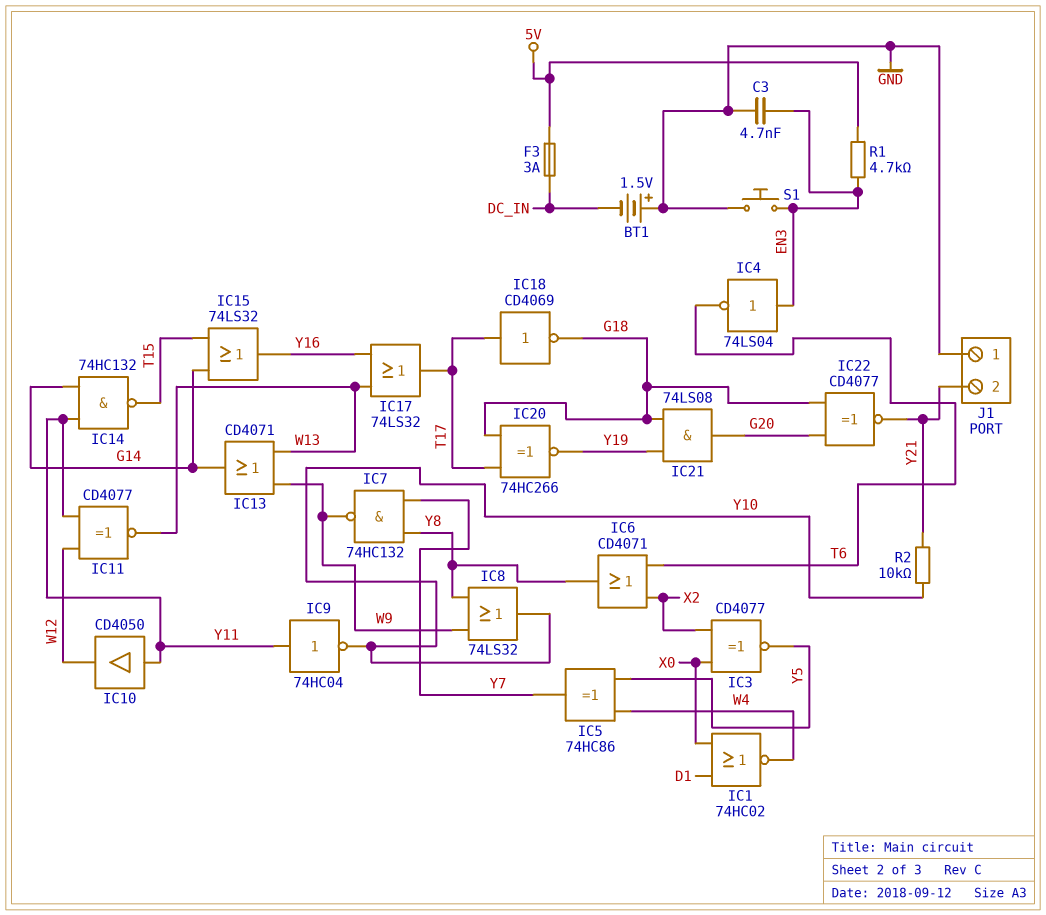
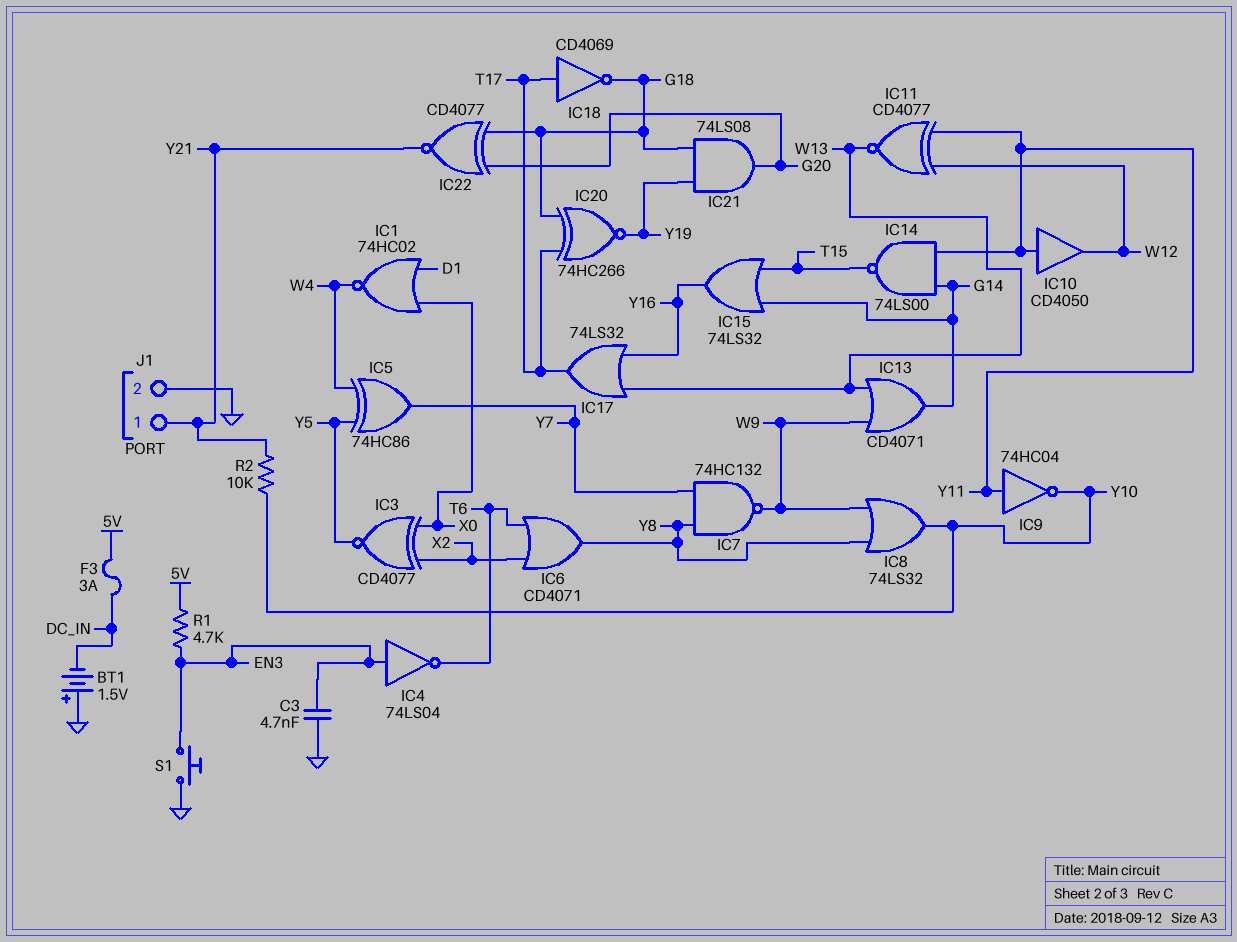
IC14: NAND 74HC132 (in G14, in Y11, out T15) -> NAND 74LS00 (in G14, in Y11, out T15)
J1 pin 1: GND -> Y21
J1 pin 2: Y21 -> GND

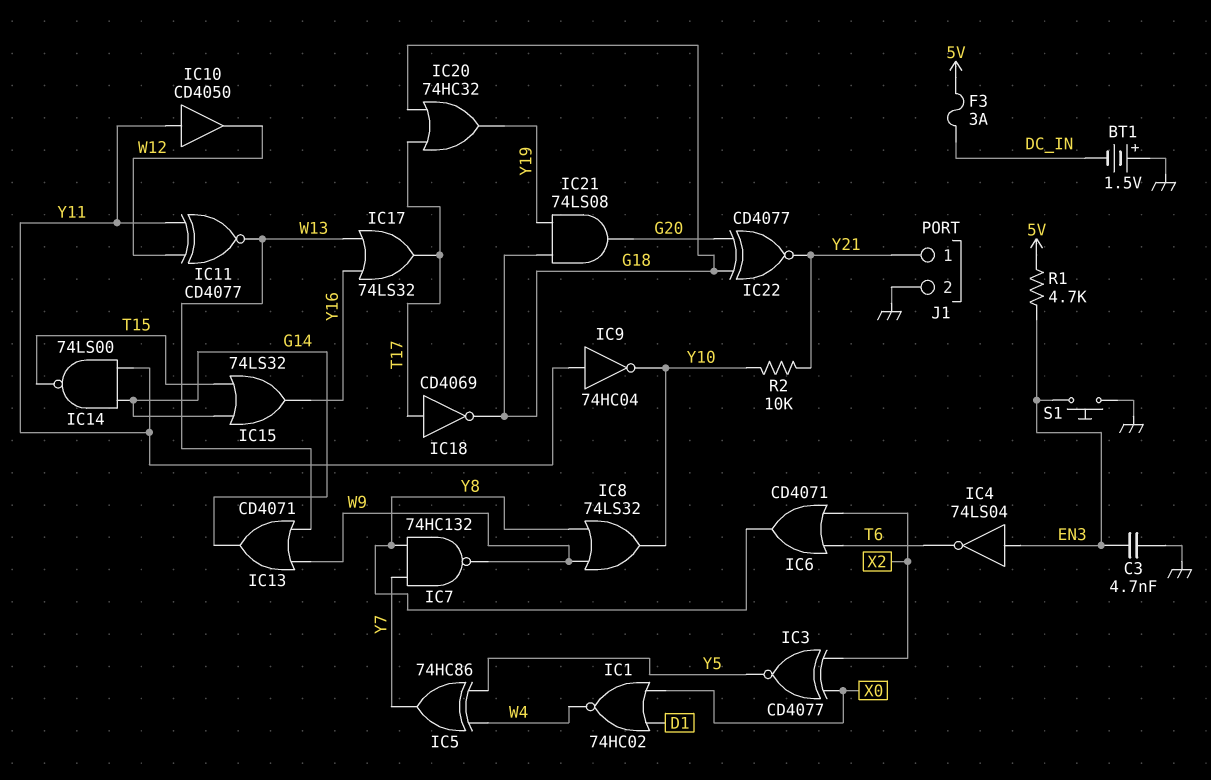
IC20: XNOR 74HC266 (in G18, in T17, out Y19) -> OR 74HC32 (in G18, in T17, out Y19)

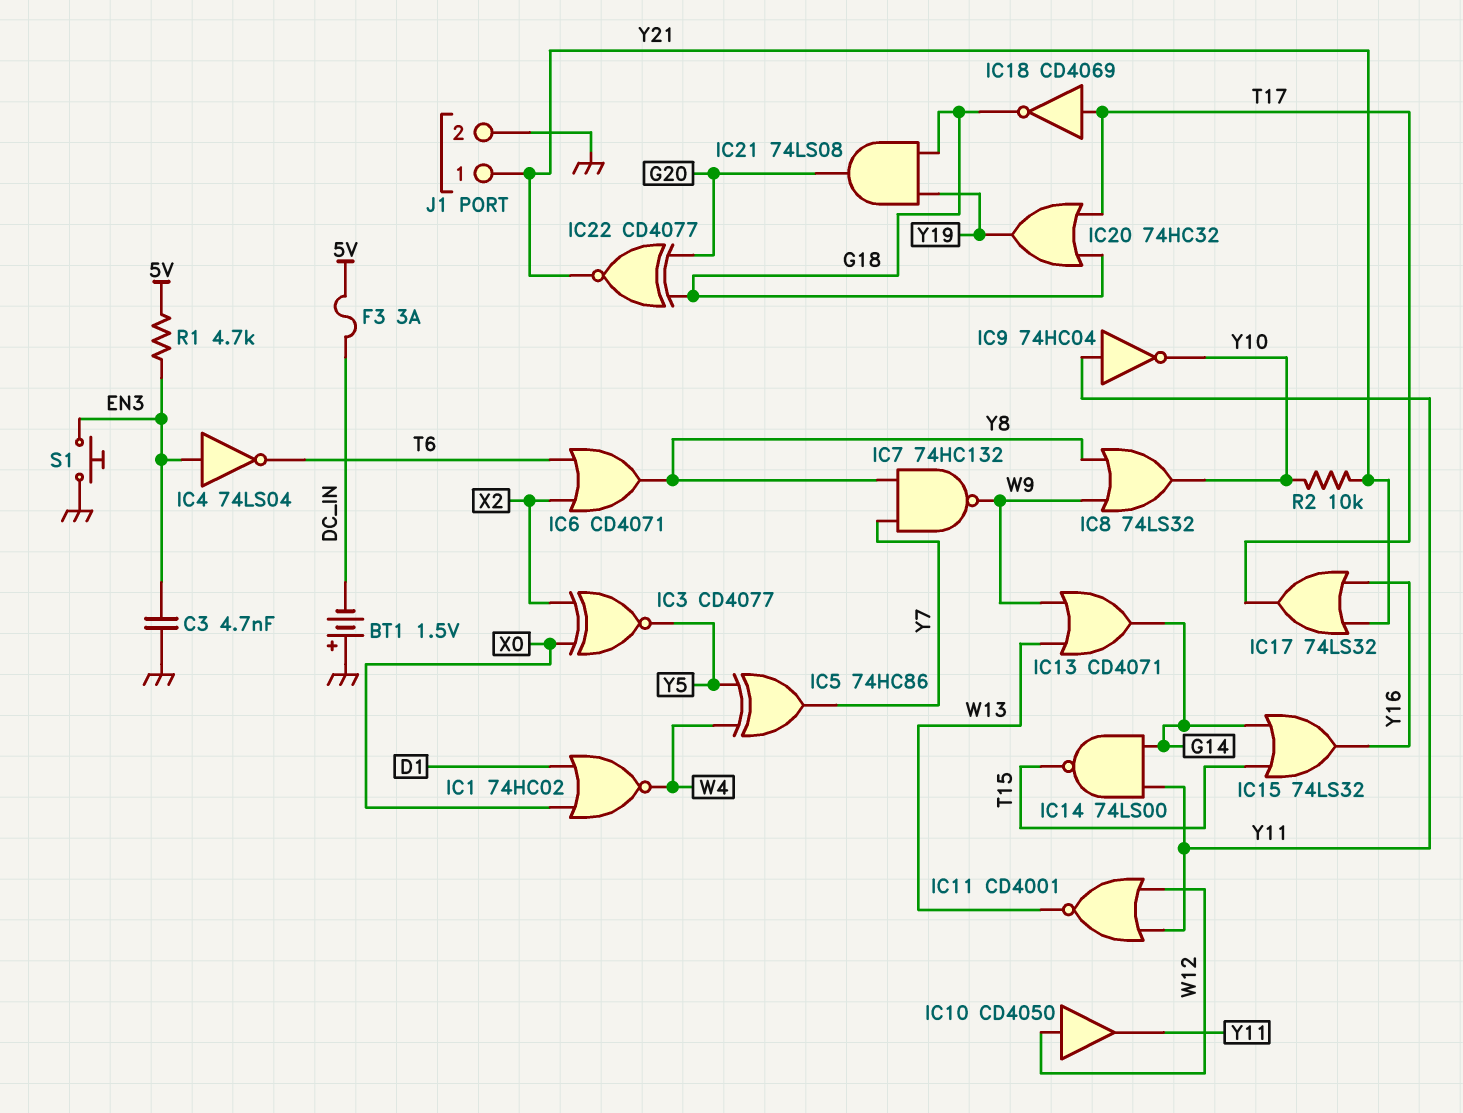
IC10: buffer CD4050 (in Y11, out W12) -> buffer CD4050 (in W12, out Y11)
IC11: XNOR CD4077 (in W12, in Y11, out W13) -> NOR CD4001 (in W12, in Y11, out W13)
IC17: OR 74LS32 (in W13, in Y16, out T17) -> OR 74LS32 (in Y16, in Y21, out T17)

